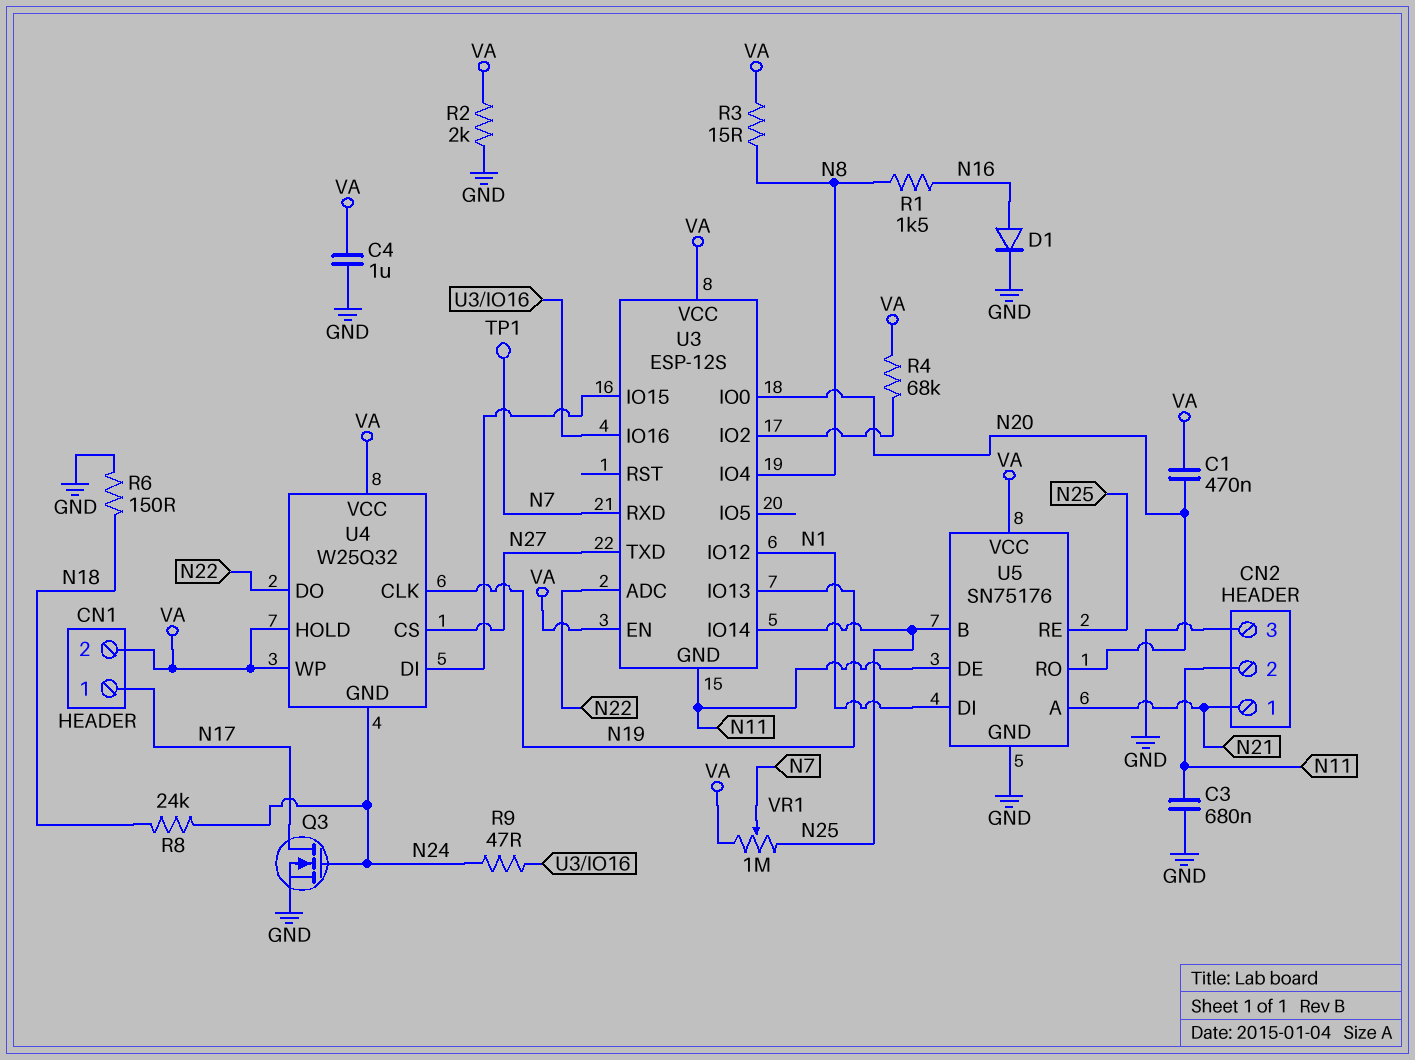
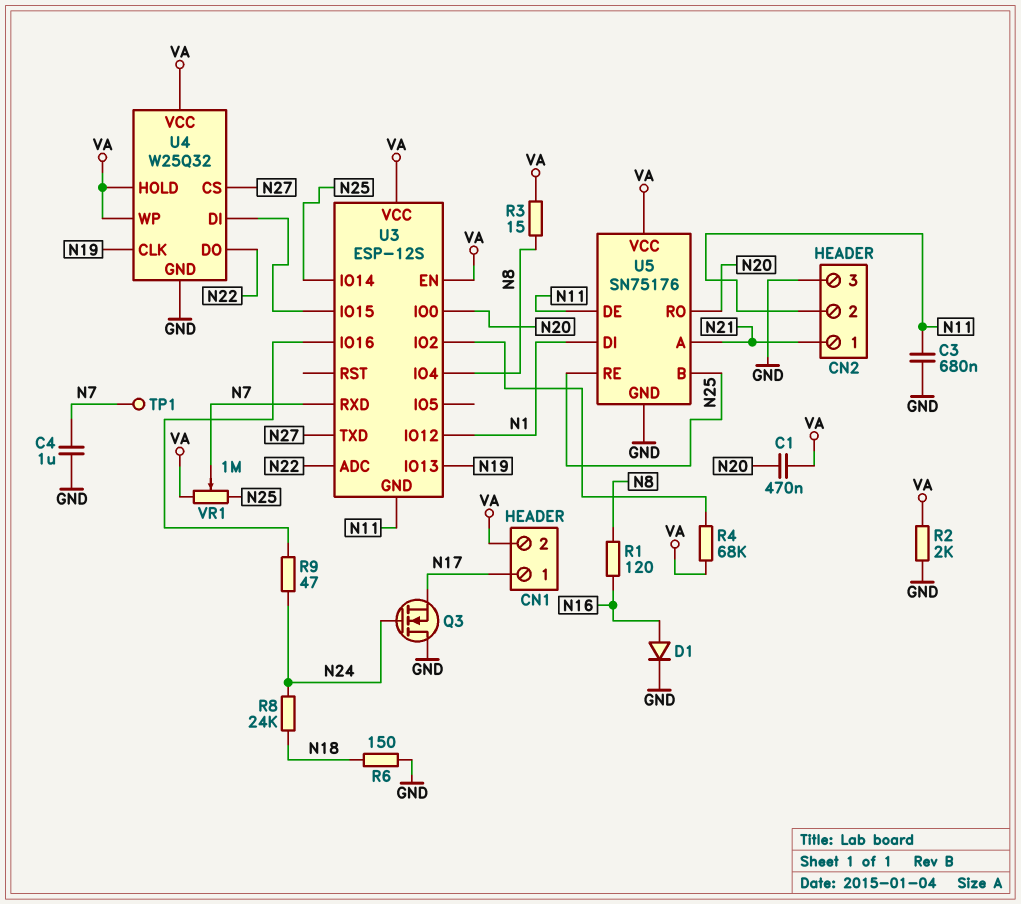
C4: 1uF (GND, VA) -> 1uF (GND, N7)
Q3: NMOS (G N24, D N17, S GND) -> NMOS (G N24, D GND, S N17)
R1: 1.5k (N8, N16) -> 120 (N8, N16)
U4 pin GND: N24 -> GND

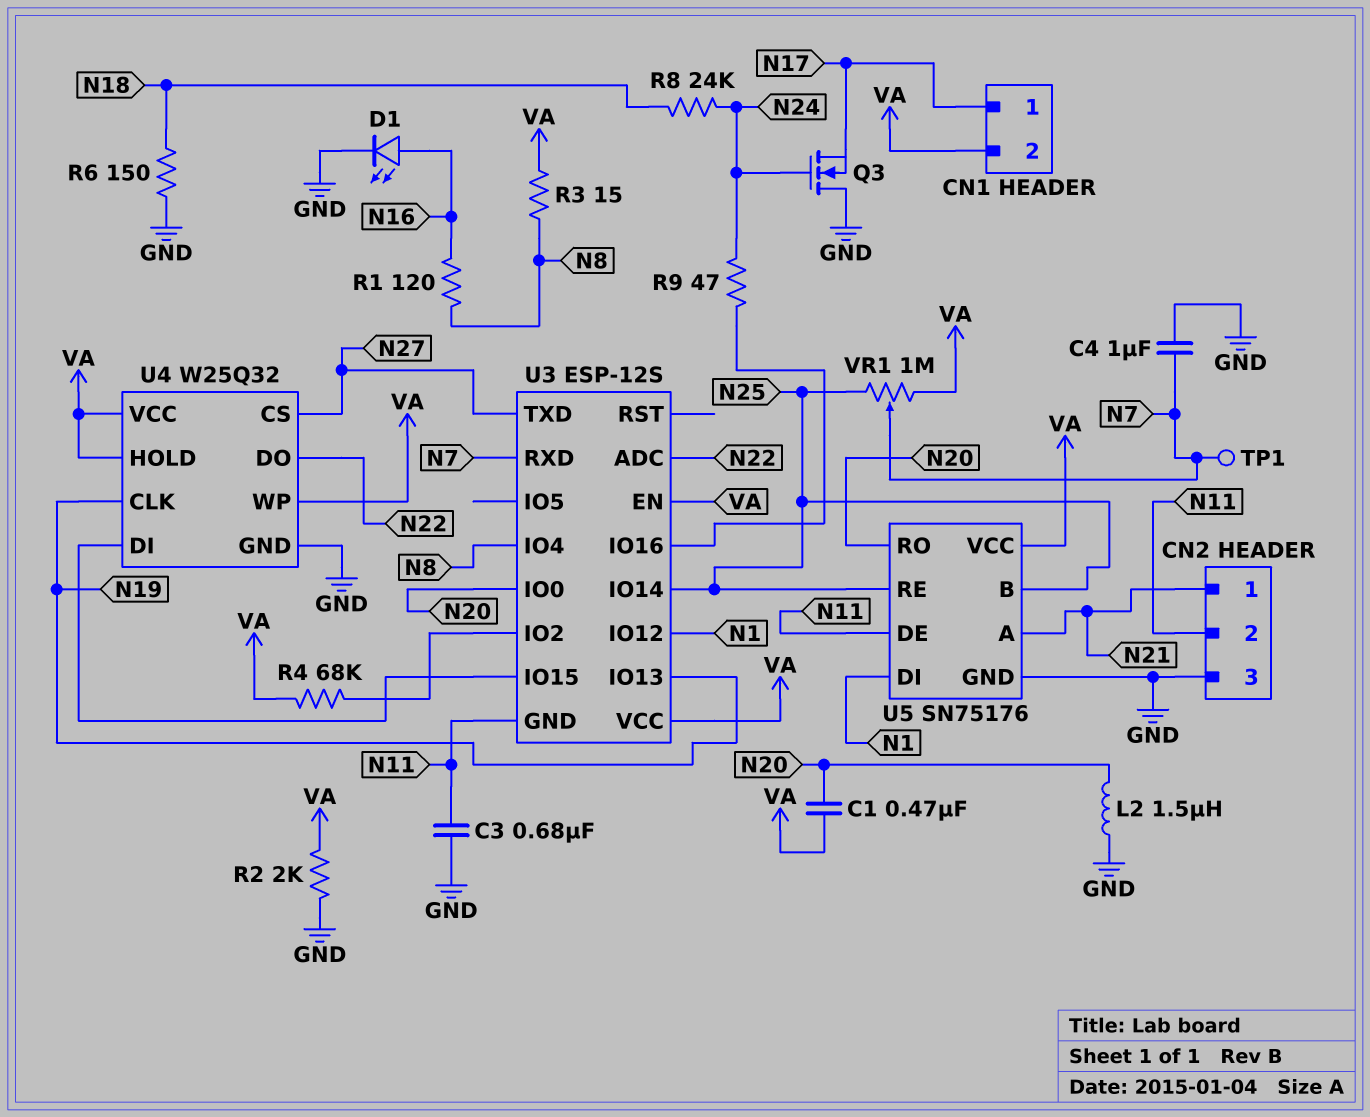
D1: diode (A N16, K GND) -> LED (A N16, K GND)
L2: none -> 1.5uH (GND, N20)

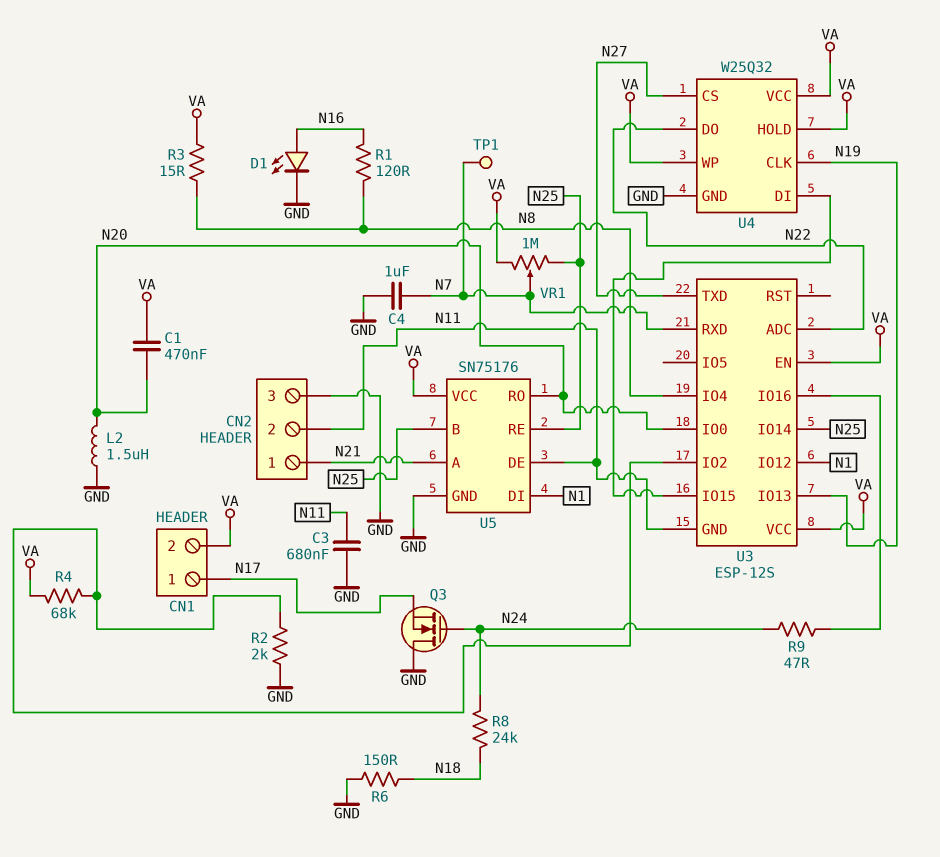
R2: 2k (GND, VA) -> 2k (GND, U3/IO2)

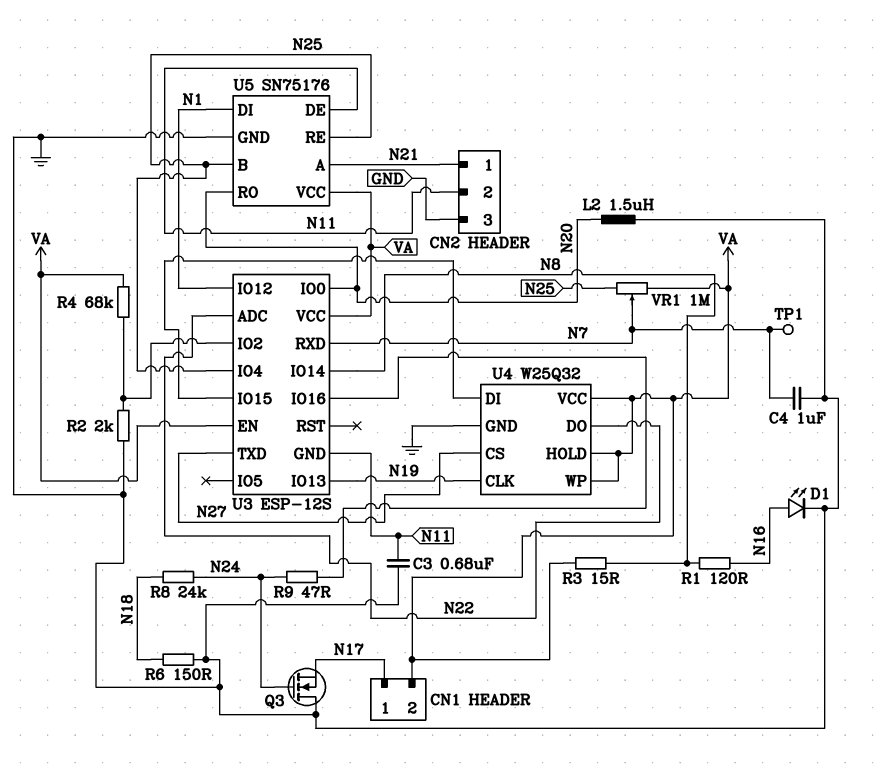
C1: 470nF (N20, VA) -> none
U3 pin IO4: N8 -> N25
U3 pin IO14: N25 -> N8

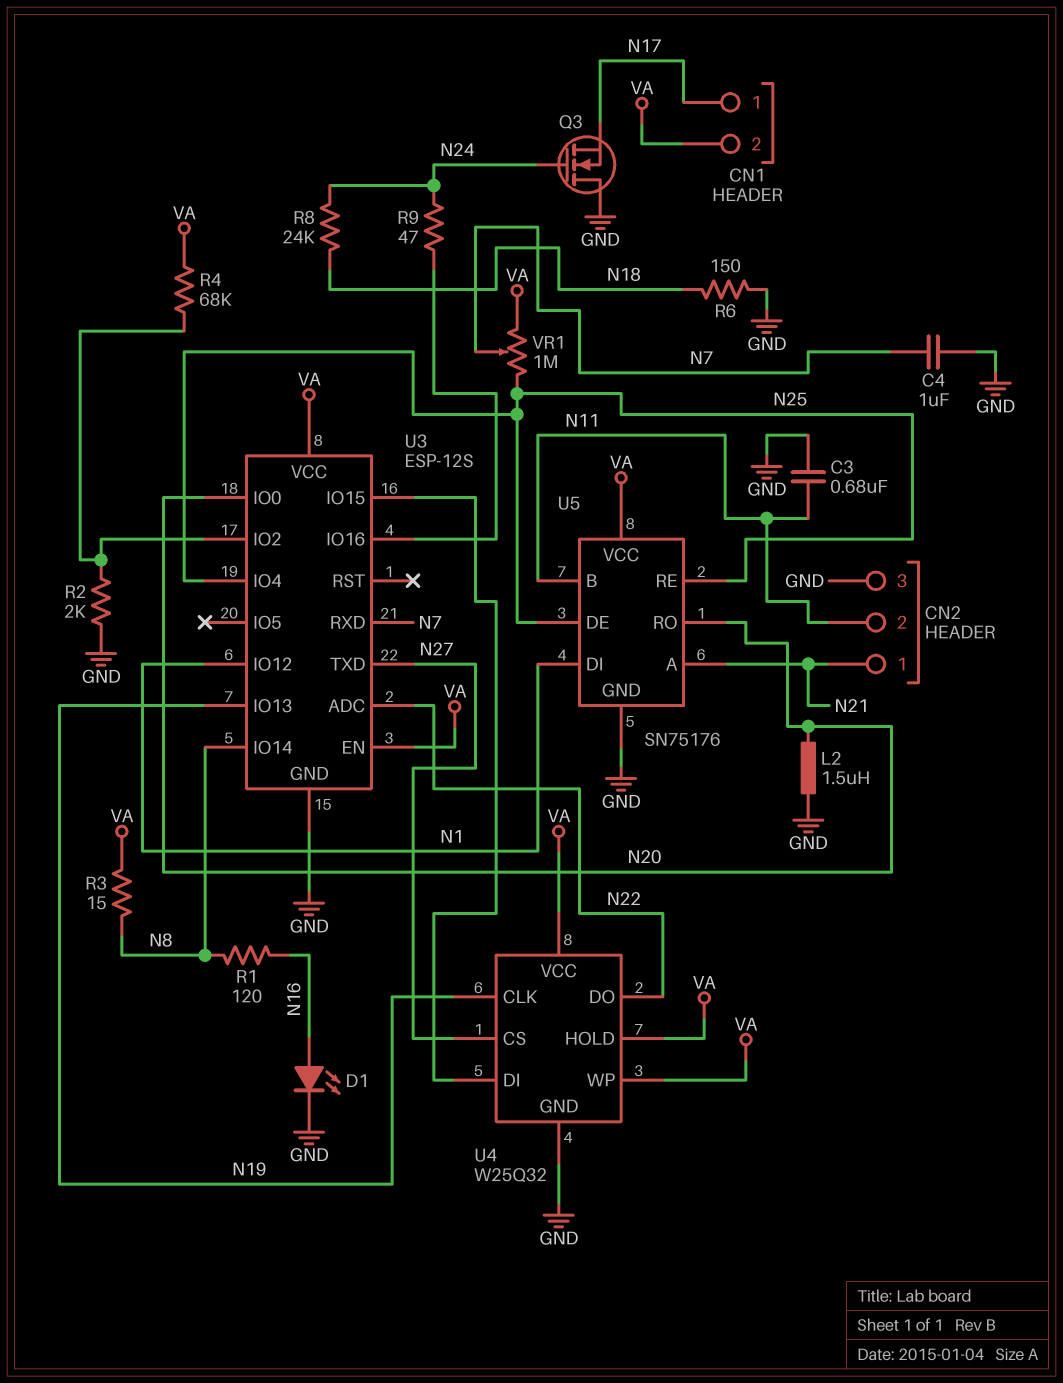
TP1: test point (N7) -> none
U3 pin GND: N11 -> GND
U5 pin B: N25 -> N11
U5 pin DE: N11 -> N25

